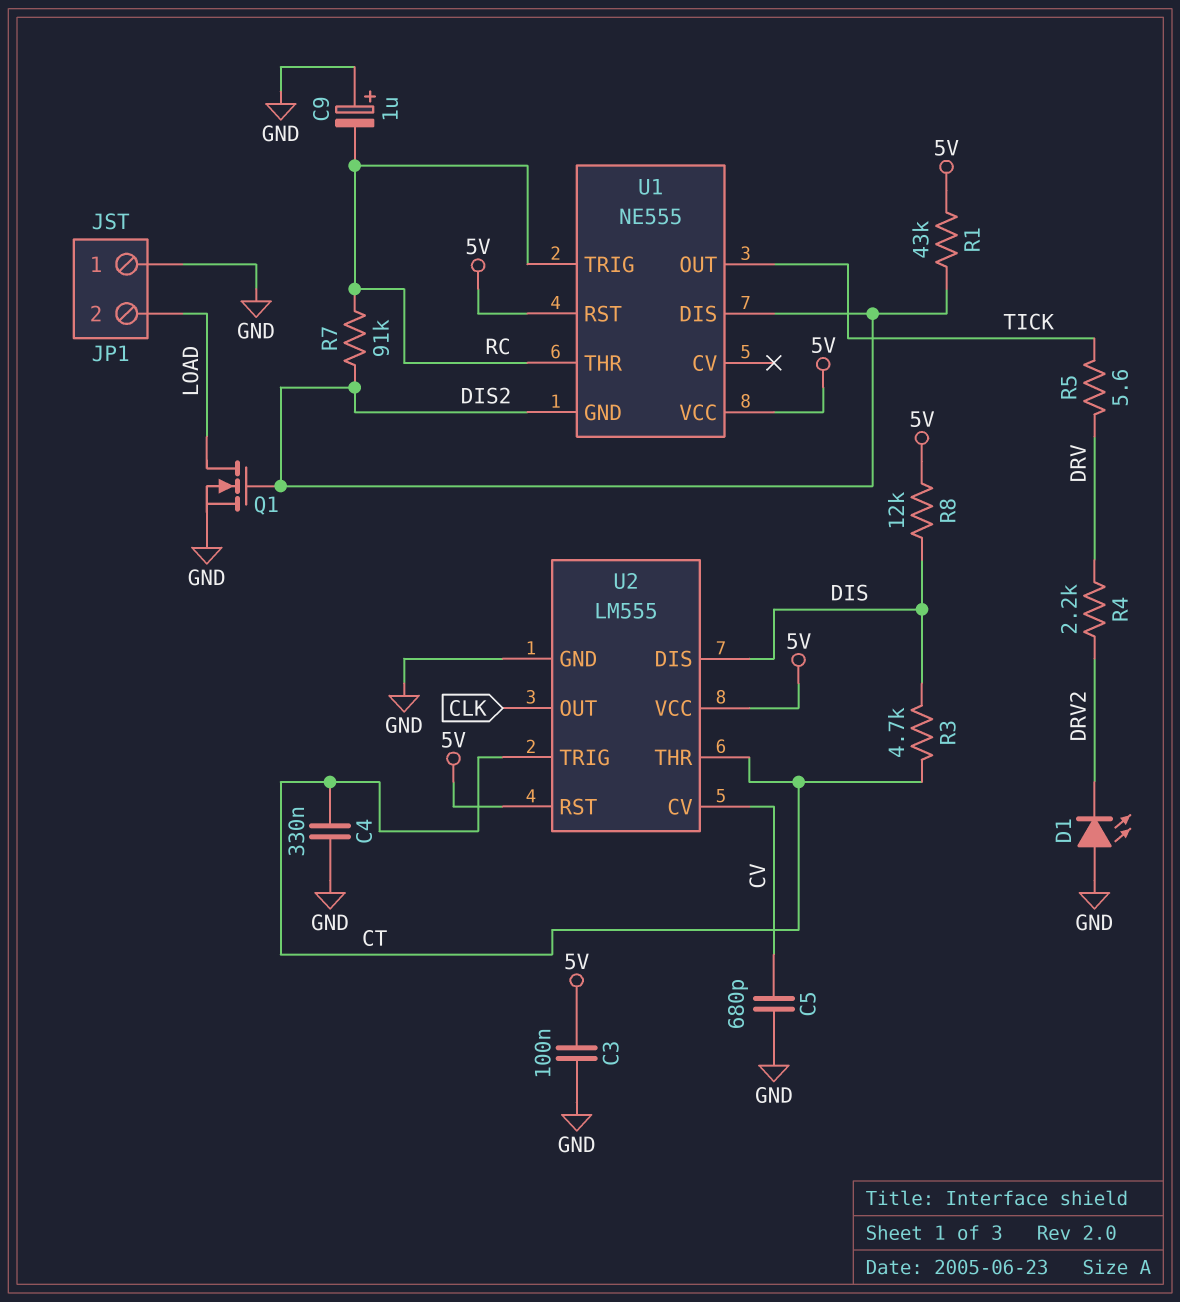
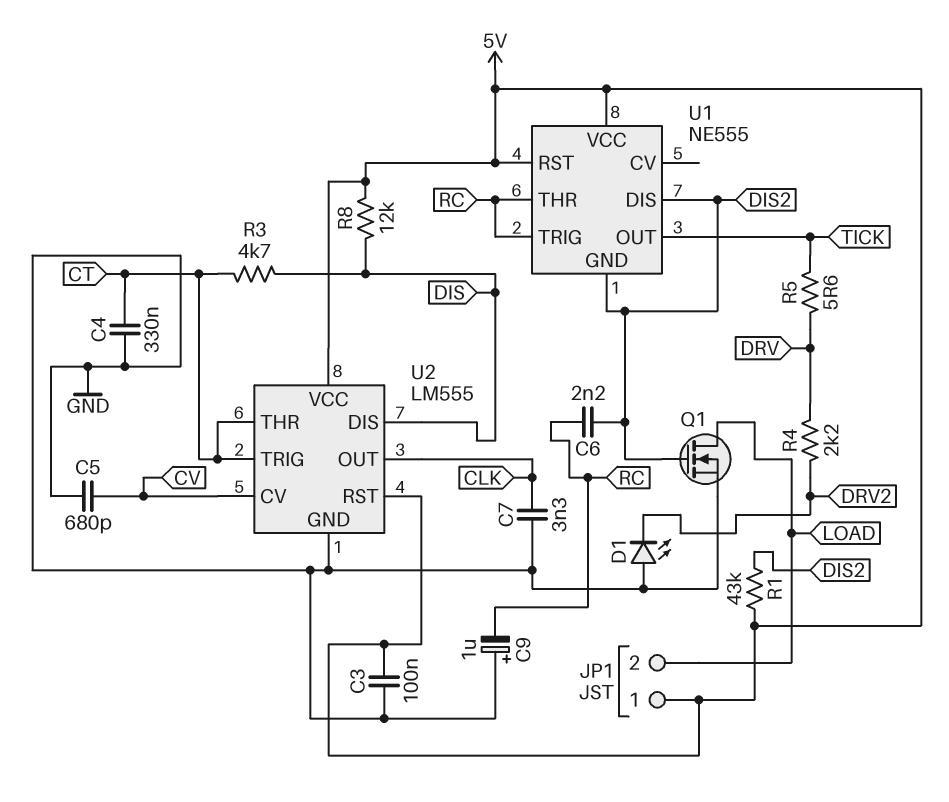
C6: none -> 2.2nF (DIS2, RC)
C7: none -> 3.3nF (CLK, GND)
JP1 pin 1: GND -> 5V
R7: 91k (DIS2, RC) -> none

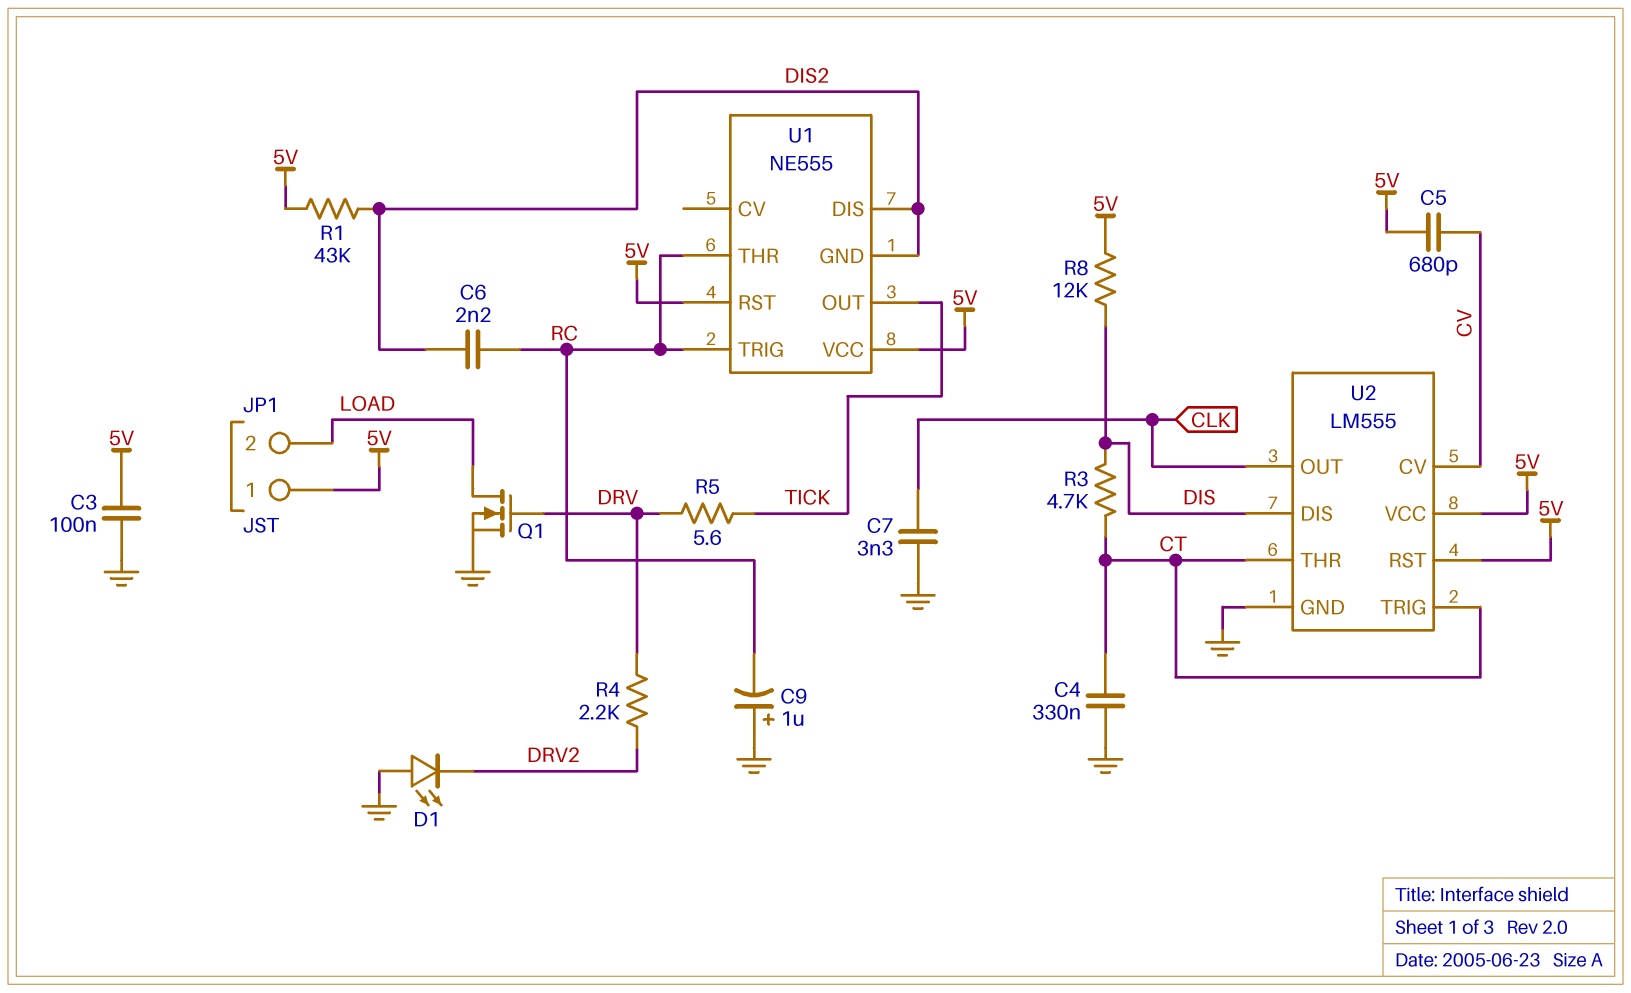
C5: 680pF (CV, GND) -> 680pF (5V, CV)
Q1: NMOS (G DIS2, D LOAD, S GND) -> NMOS (G DRV, D LOAD, S GND)

